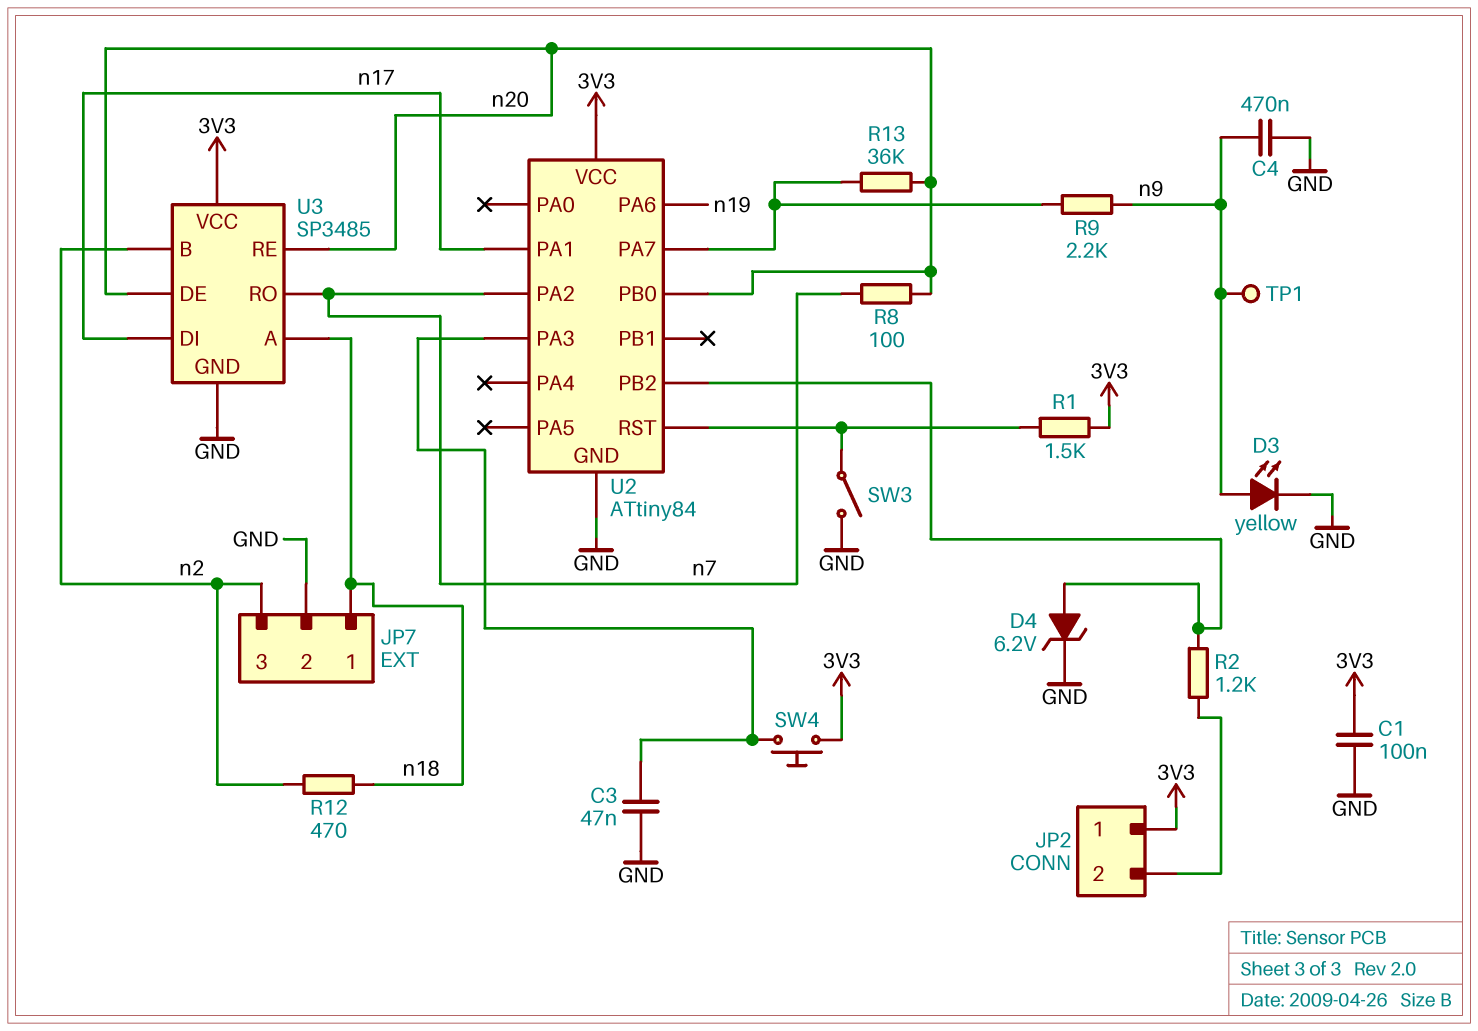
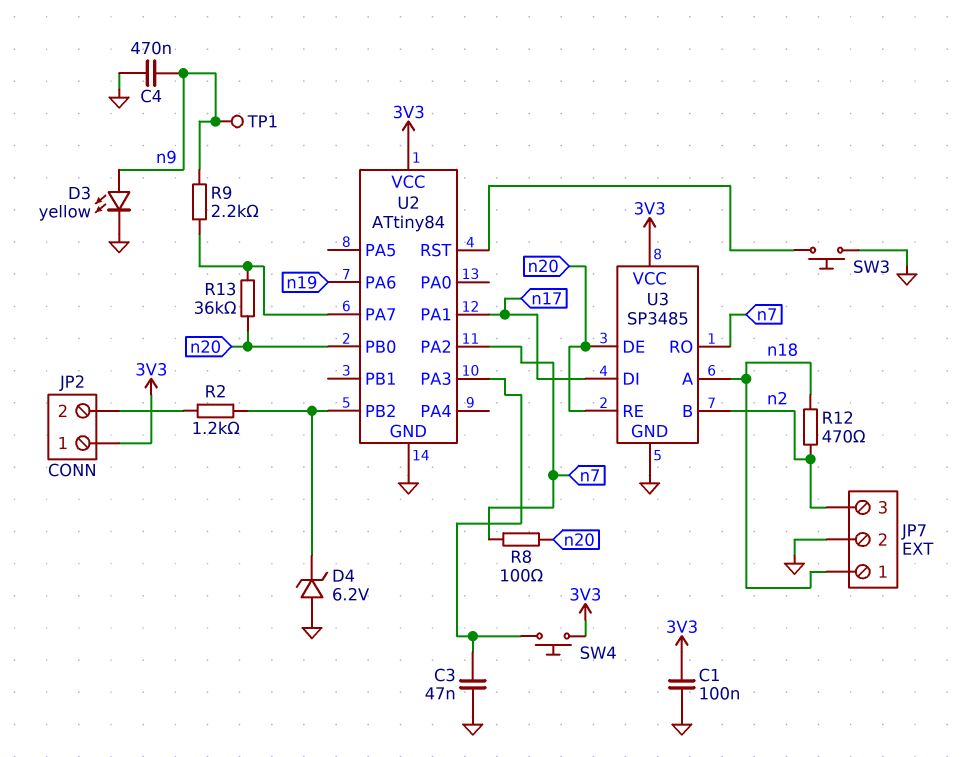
D4: zener 6.2V (A U2/PB2, K GND) -> zener 6.2V (A GND, K U2/PB2)
R1: 1.5k (3V3, U2/RST) -> none
SW3: switch (GND, U2/RST) -> button (GND, U2/RST)

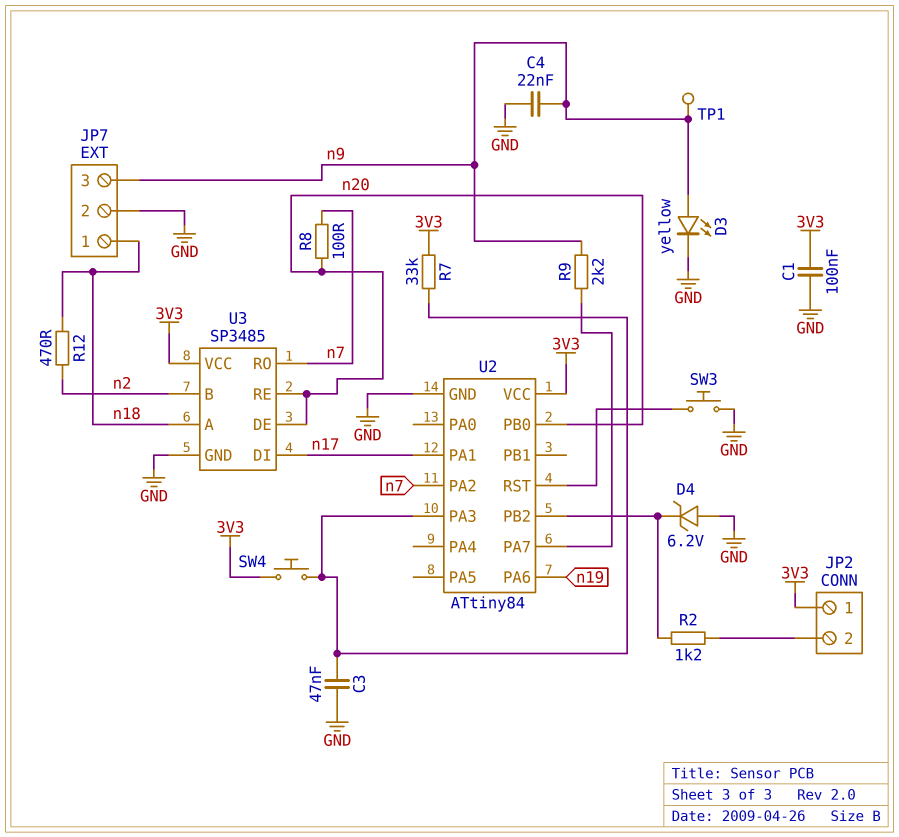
C4: 470nF (GND, n9) -> 22nF (GND, n9)
JP7 pin 3: n2 -> n9
R7: none -> 33k (3V3, U2/PA3)
R13: 36k (U2/PA7, n20) -> none

